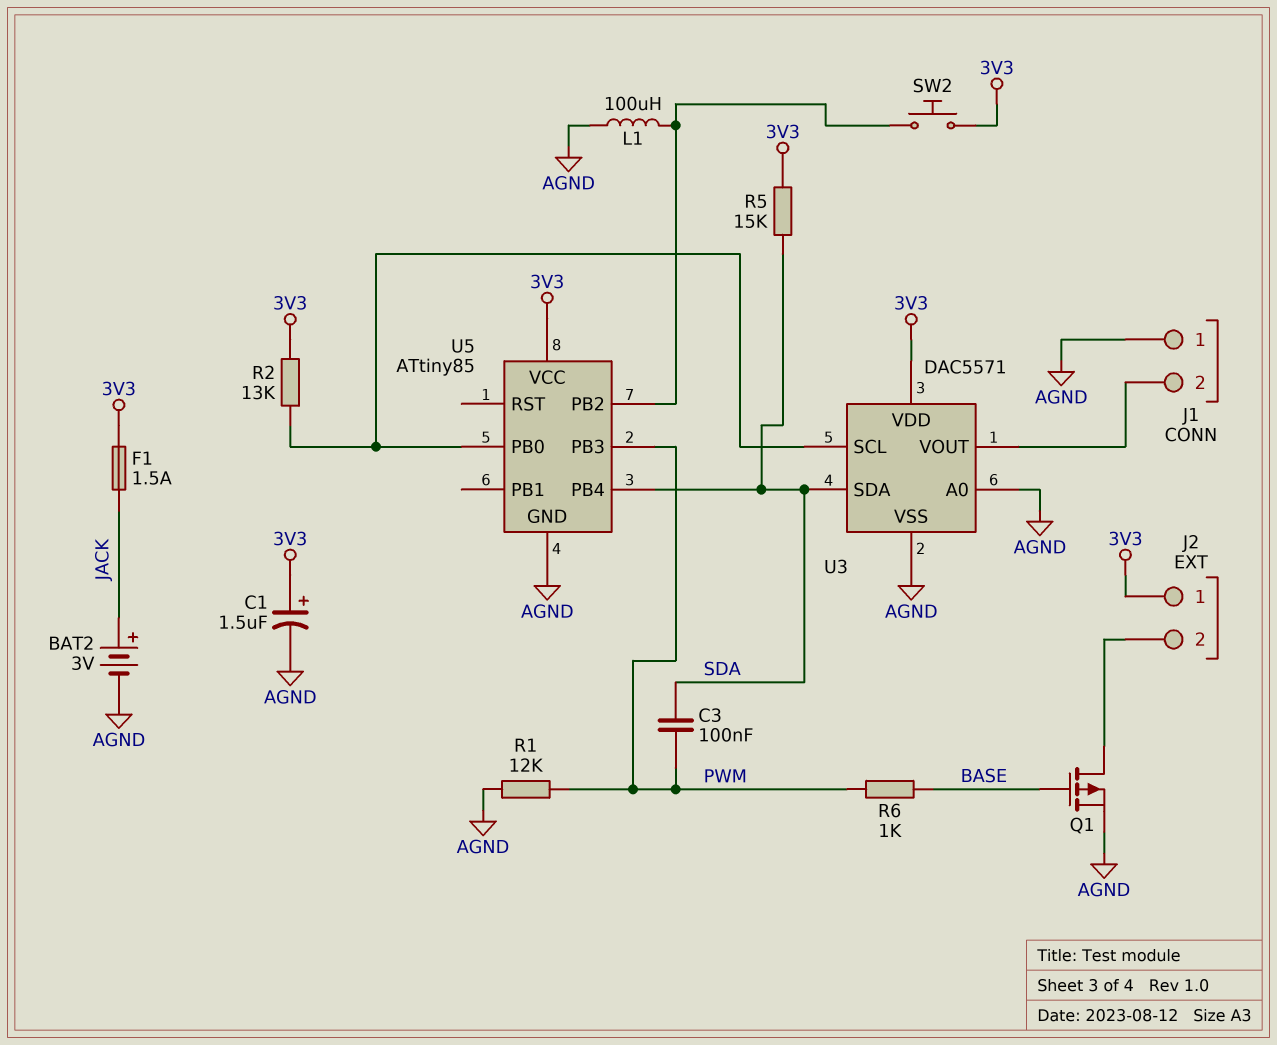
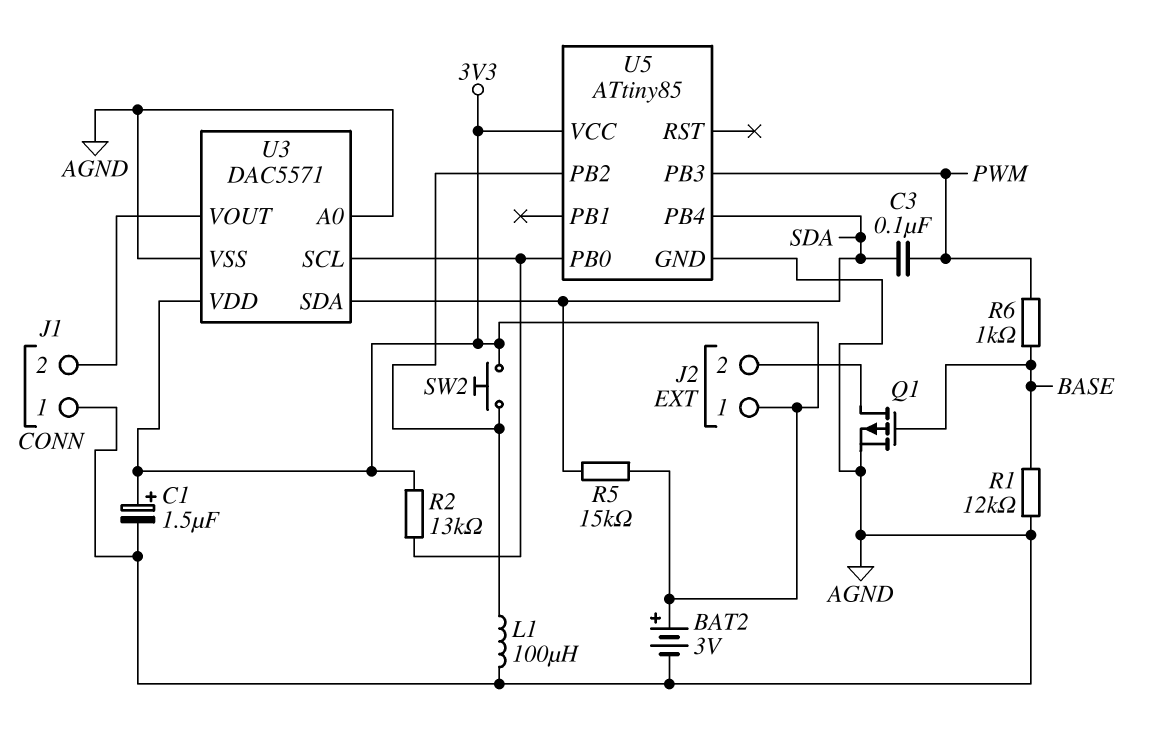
BAT2: 3V (plus JACK, minus AGND) -> 3V (plus 3V3, minus AGND)
F1: 1.5A (3V3, JACK) -> none
R1: 12k (AGND, PWM) -> 12k (AGND, BASE)

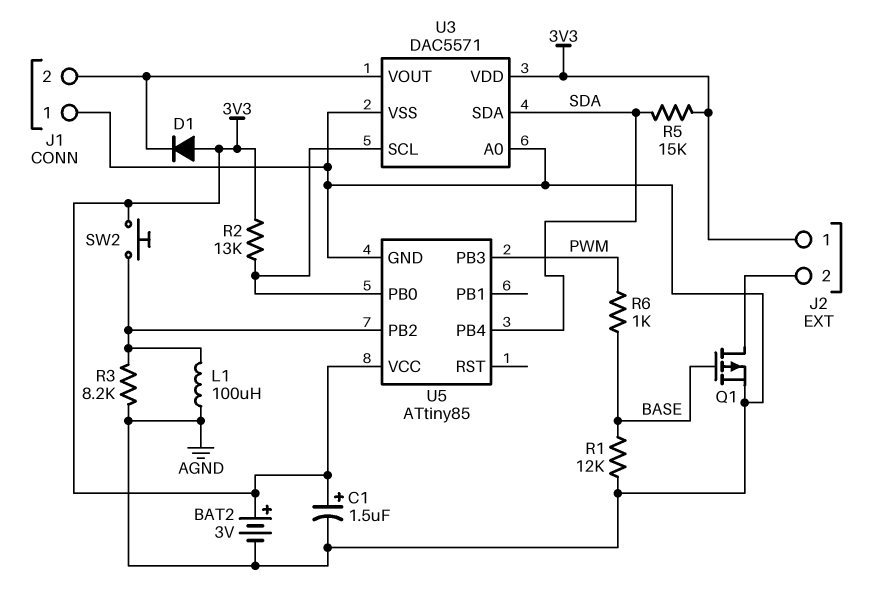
C3: 100nF (PWM, SDA) -> none
D1: none -> diode (A 3V3, K J1/2)
R3: none -> 8.2k (AGND, U5/PB2)

